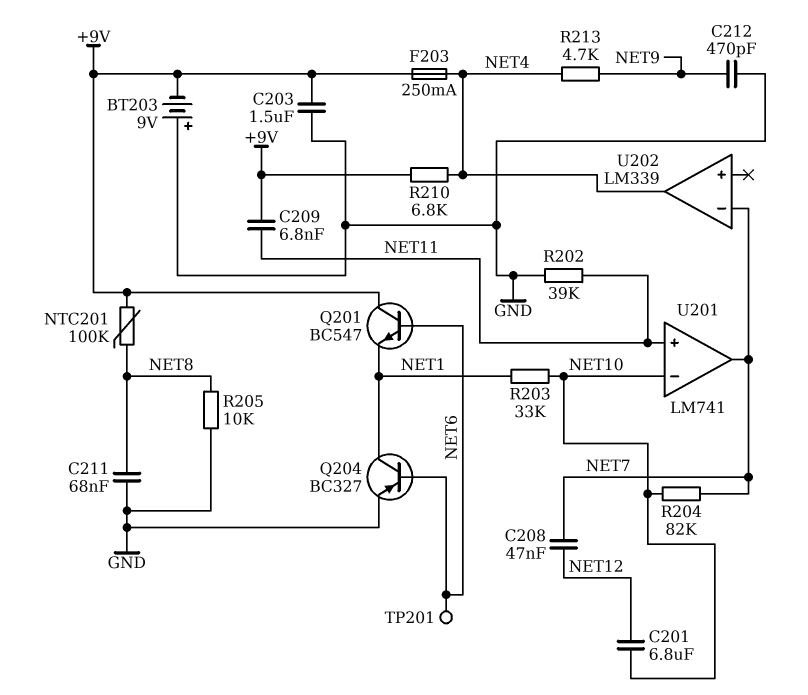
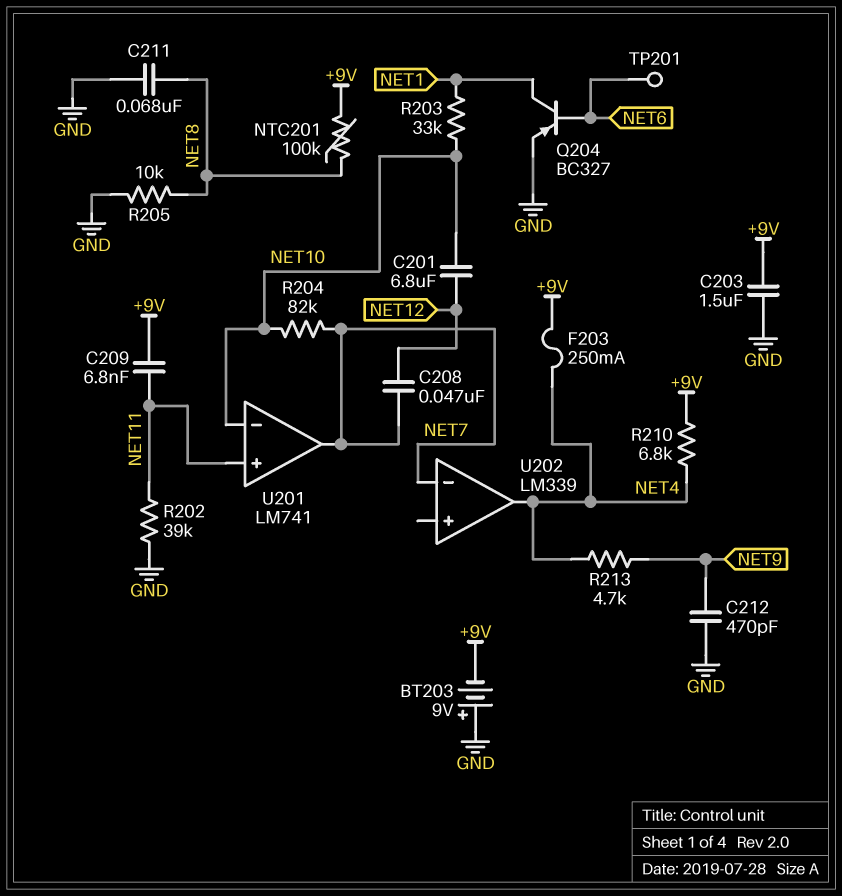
Q201: NPN BC547 (B NET6, C +9V, E NET1) -> none

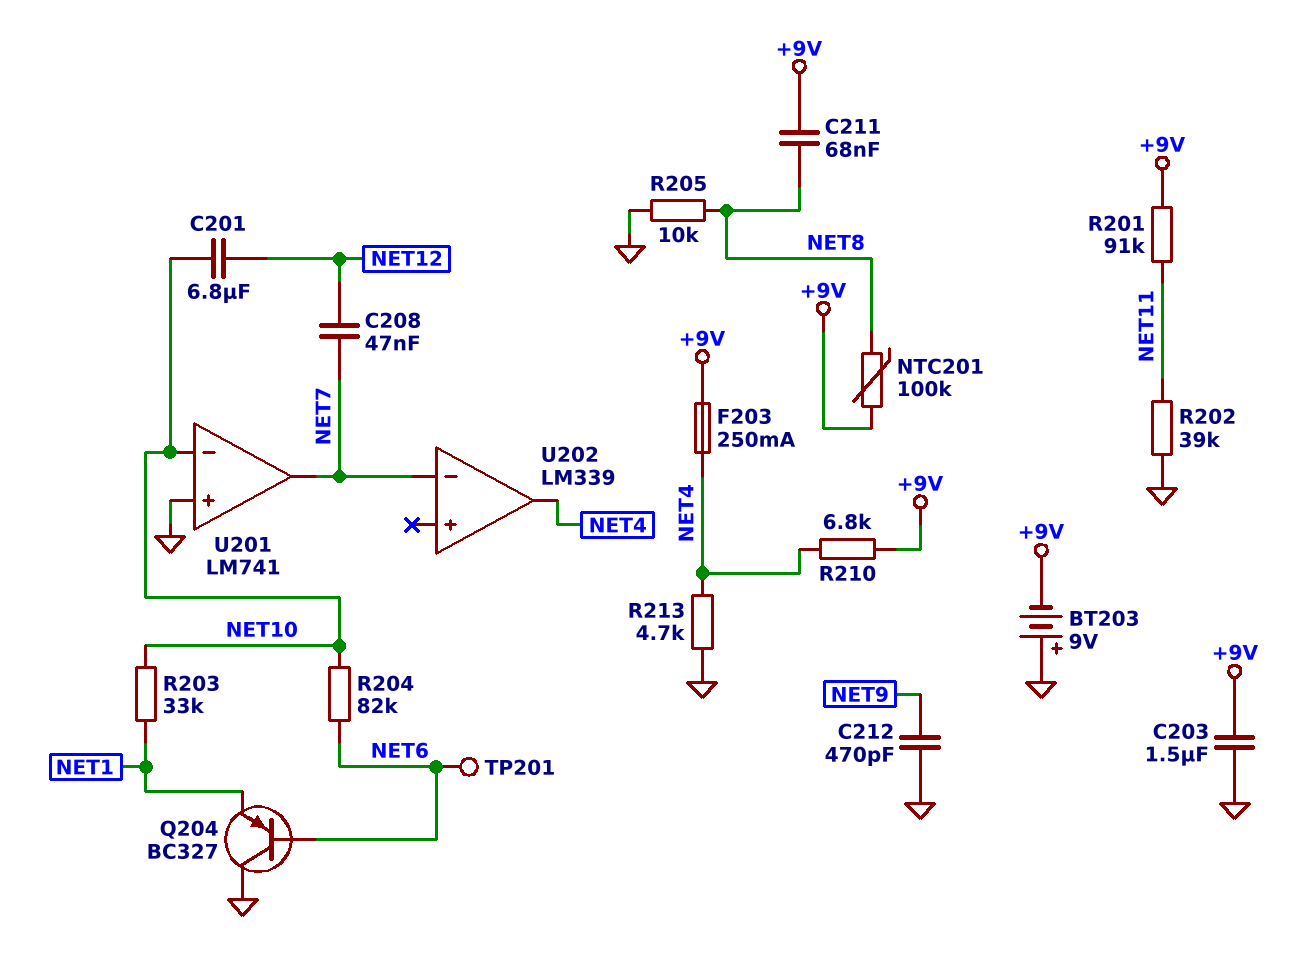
C209: 6.8nF (+9V, NET11) -> none
C211: 68nF (GND, NET8) -> 68nF (+9V, NET8)
Q204: PNP BC327 (B NET6, C NET1, E GND) -> PNP BC327 (B NET6, C GND, E NET1)
R201: none -> 91k (+9V, NET11)
R204: 82k (NET7, NET10) -> 82k (NET6, NET10)
R213: 4.7k (NET4, NET9) -> 4.7k (GND, NET4)
U201 pin in+: NET11 -> GND

